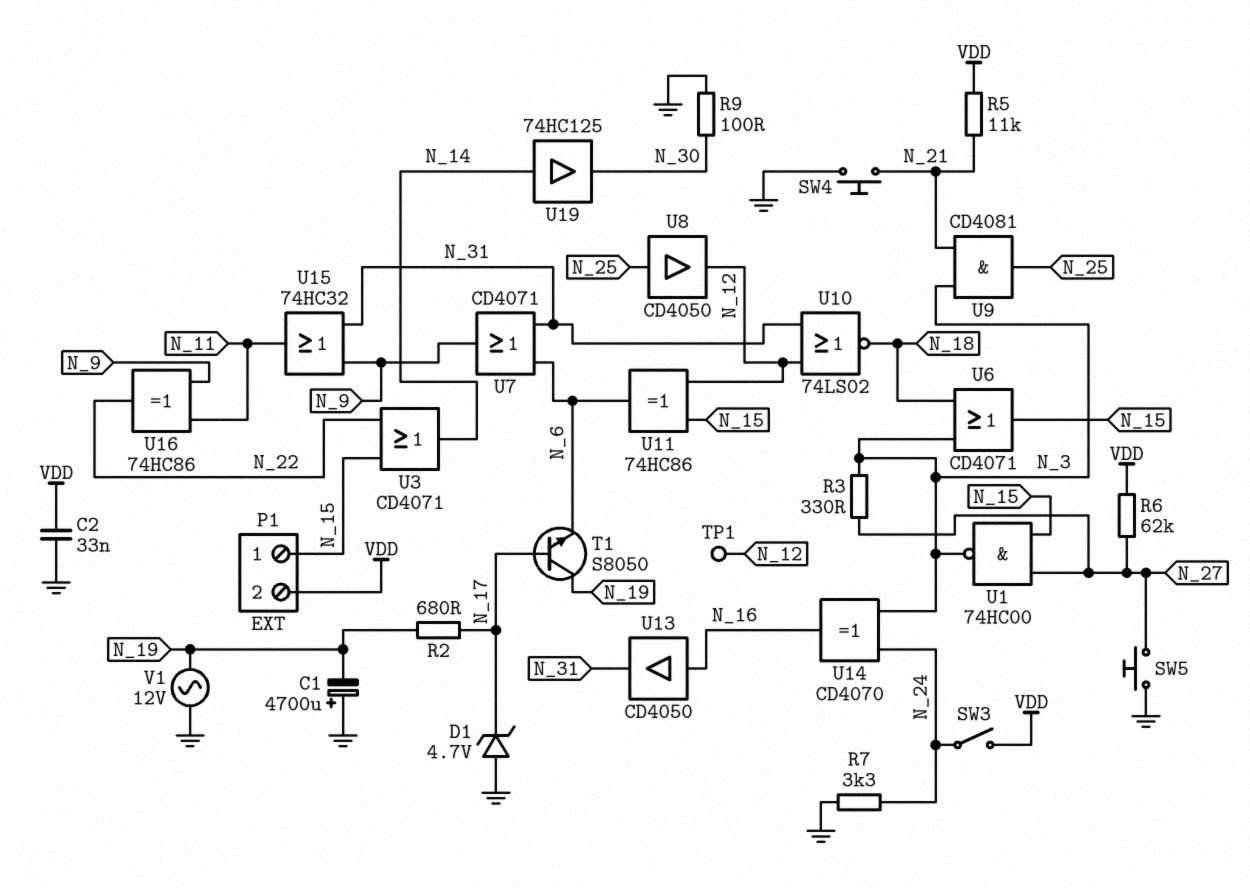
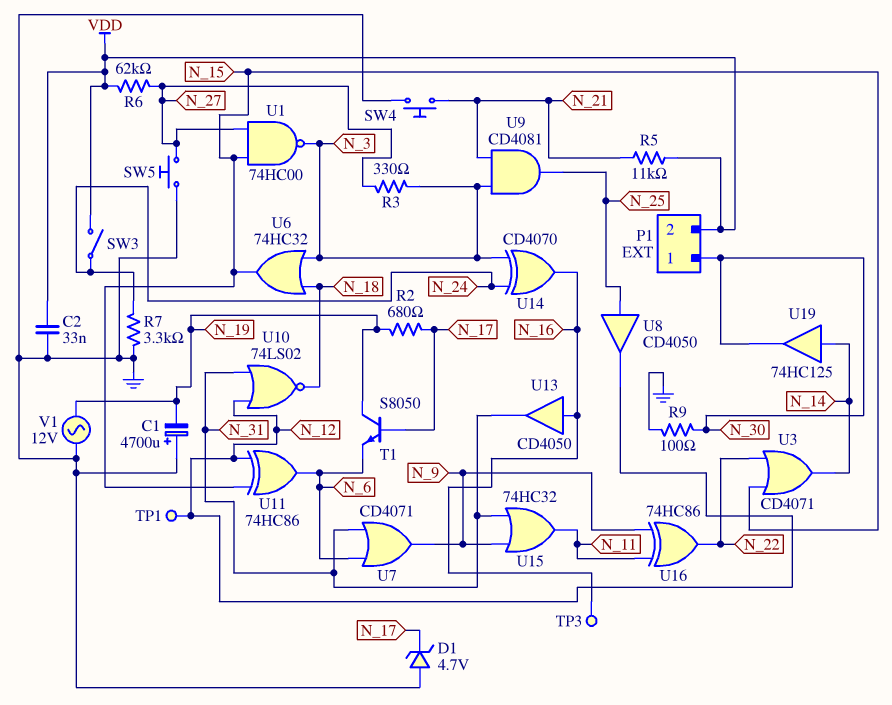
P1 pin 1: N_15 -> N_30
TP3: none -> test point (N_16)
U6: OR CD4071 (in N_3, in N_18, out N_15) -> OR 74HC32 (in N_3, in N_18, out N_15)

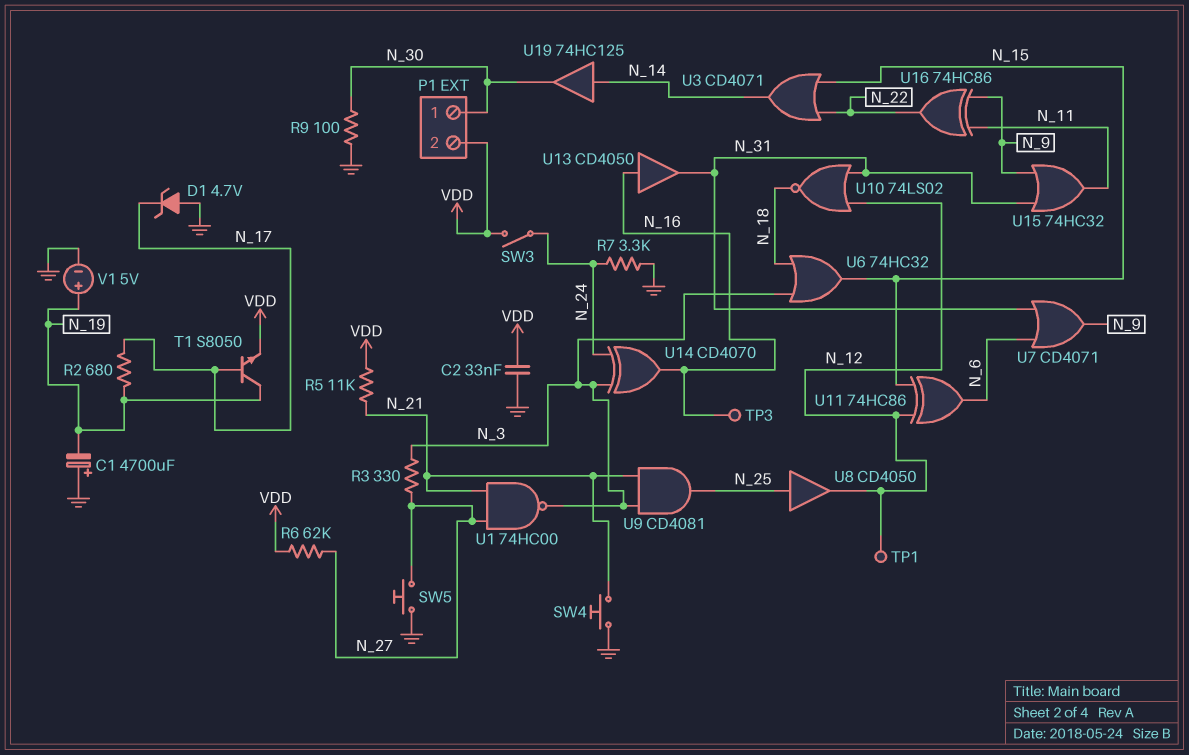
T1: NPN S8050 (B N_17, C N_19, E N_6) -> NPN S8050 (B N_17, C N_19, E VDD)
U1: NAND 74HC00 (in N_15, in N_27, out N_3) -> NAND 74HC00 (in N_21, in N_27, out N_3)
V1: AC 12V (GND, N_19) -> 5V (plus N_19, minus GND)

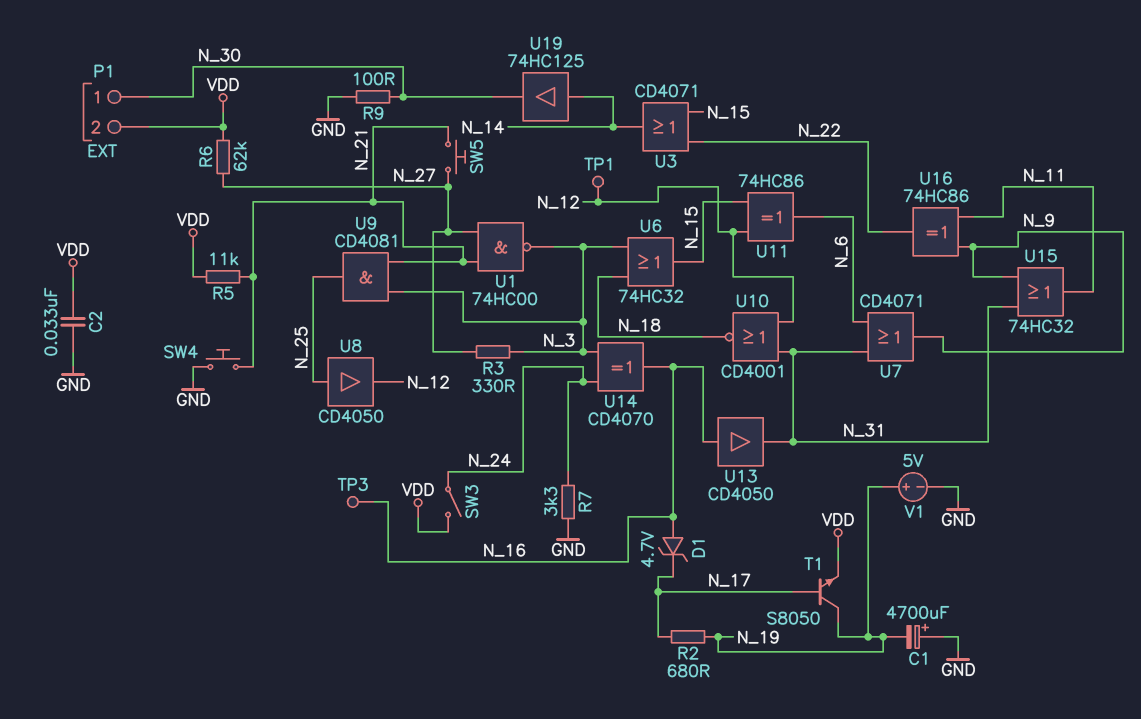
D1: zener 4.7V (A GND, K N_17) -> zener 4.7V (A N_16, K N_17)
SW5: button (GND, N_27) -> button (N_21, N_27)
U10: NOR 74LS02 (in N_12, in N_31, out N_18) -> NOR CD4001 (in N_12, in N_31, out N_18)

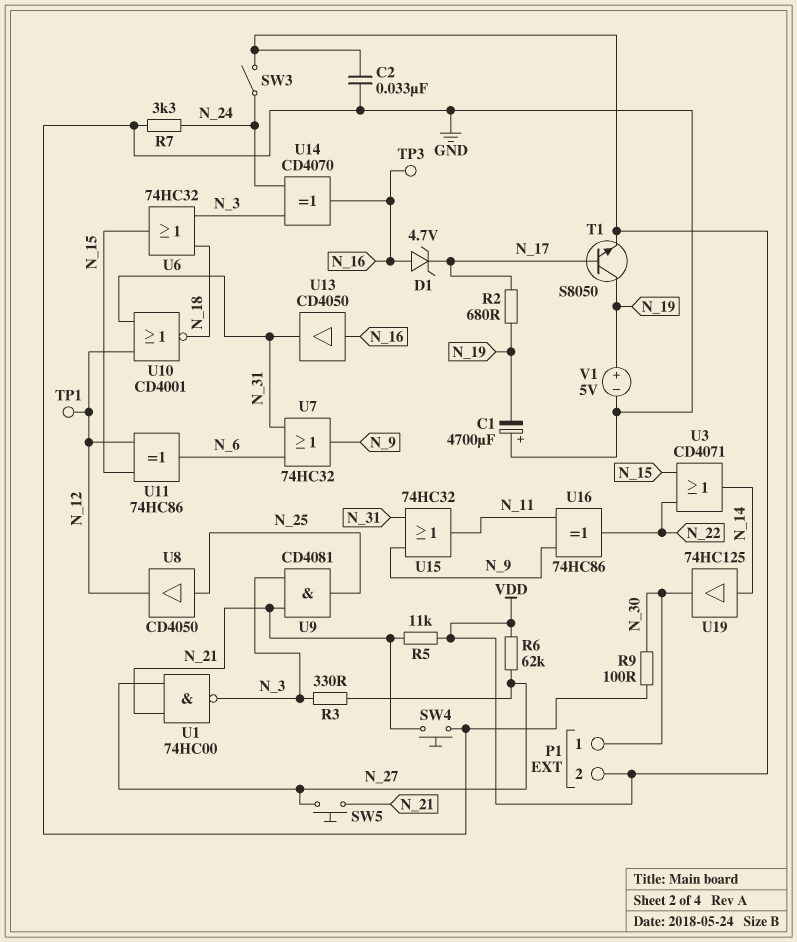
U7: OR CD4071 (in N_6, in N_31, out N_9) -> OR 74HC32 (in N_6, in N_31, out N_9)

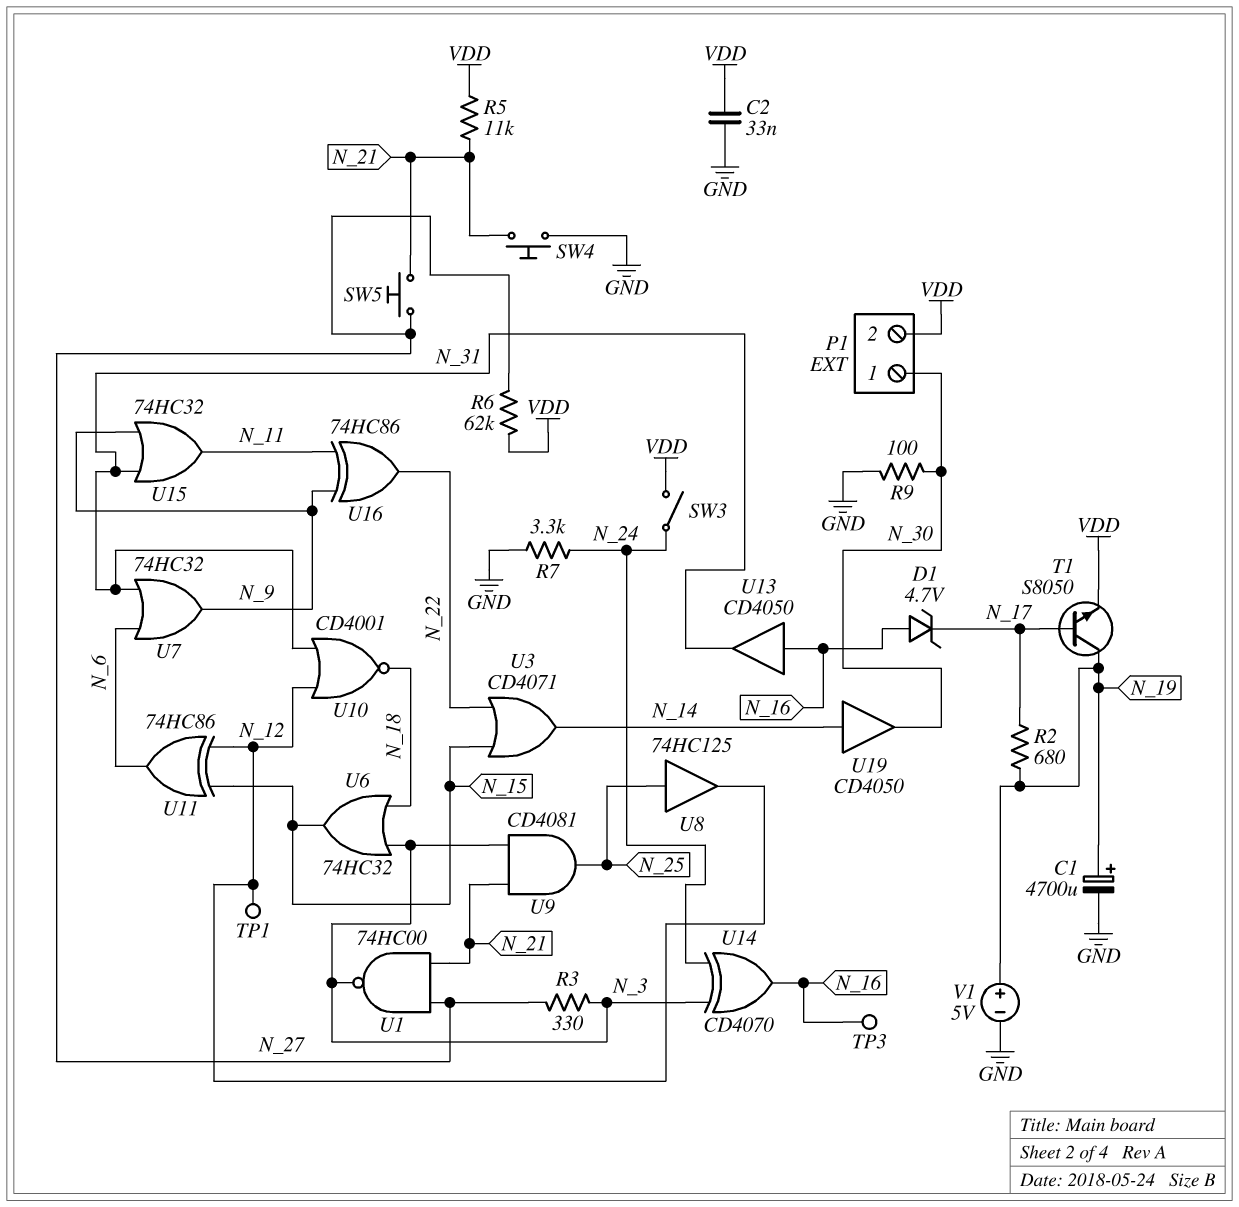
C1: 4700uF (plus GND, minus N_19) -> 4700uF (plus N_19, minus GND)
U8: buffer CD4050 (in N_25, out N_12) -> buffer 74HC125 (in N_25, out N_12)
U19: buffer 74HC125 (in N_14, out N_30) -> buffer CD4050 (in N_14, out N_30)

